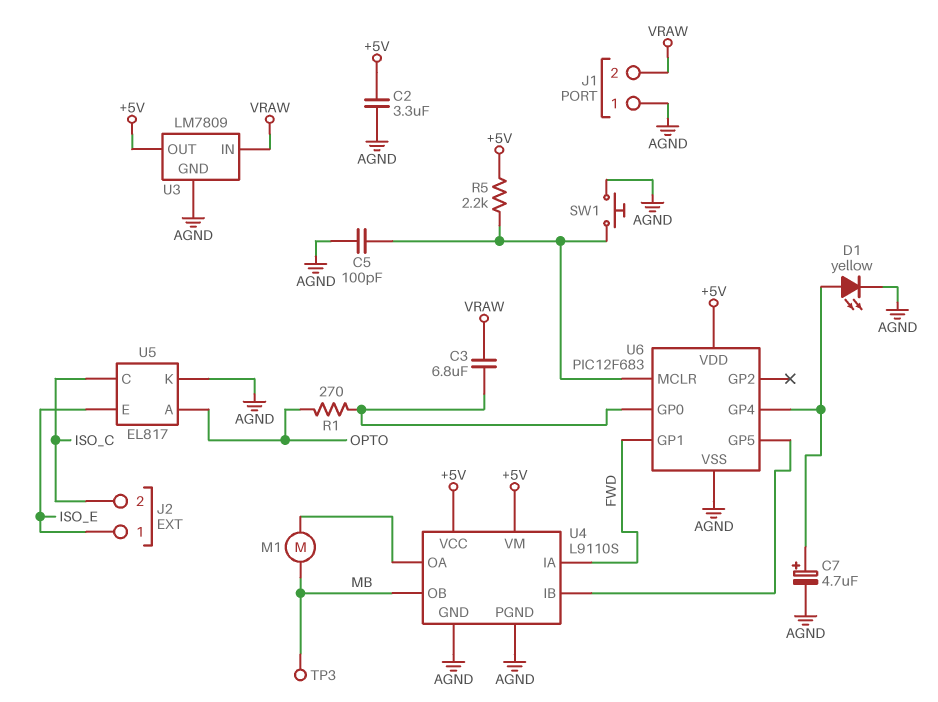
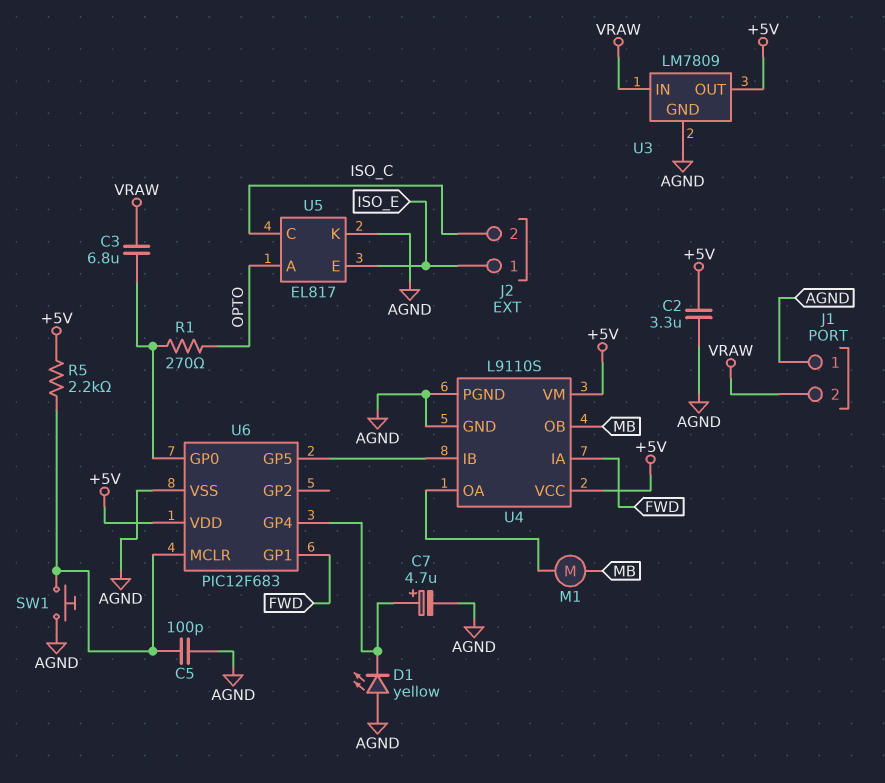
D1: LED yellow (A U6/GP4, K AGND) -> LED yellow (A AGND, K U6/GP4)
TP3: test point (MB) -> none

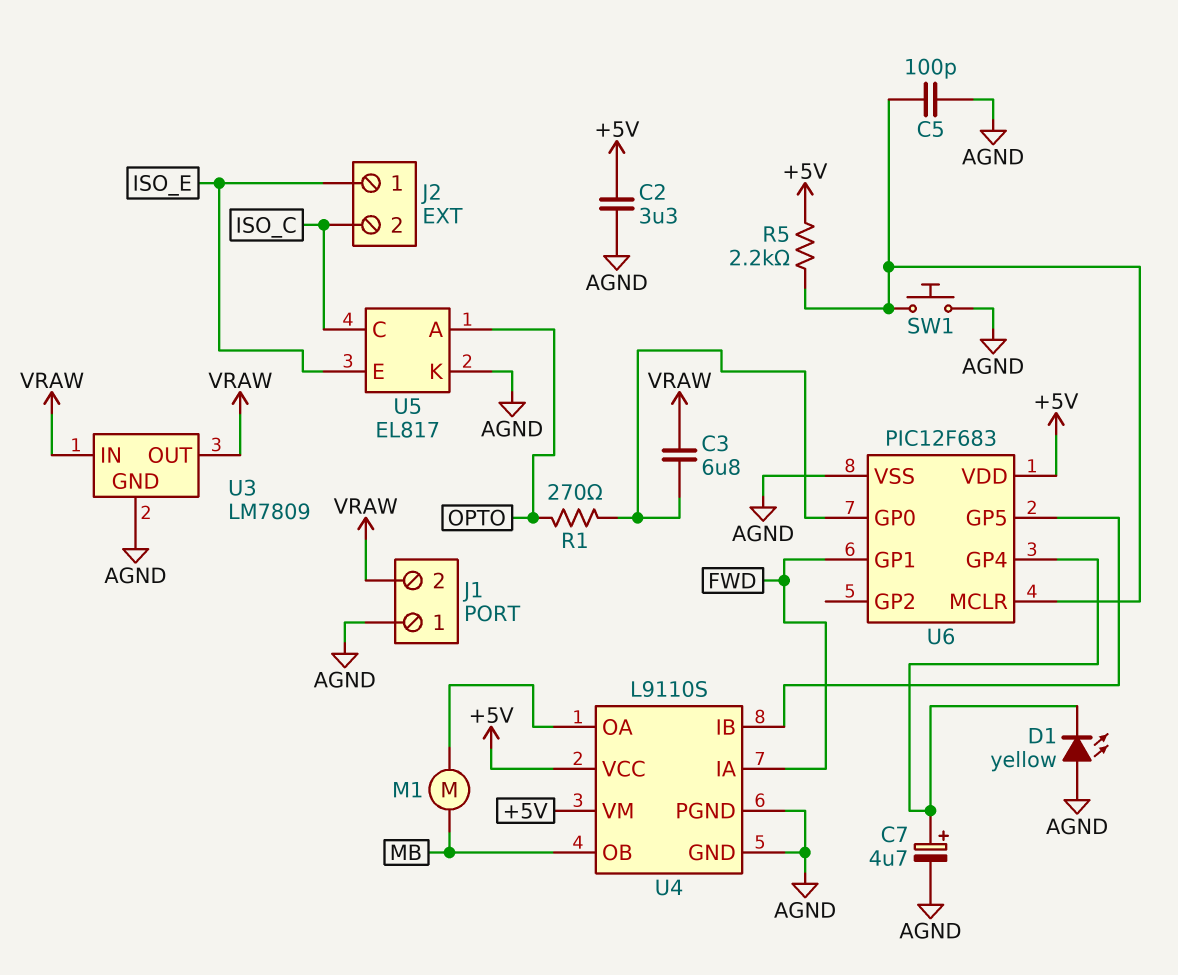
U3 pin OUT: +5V -> VRAW

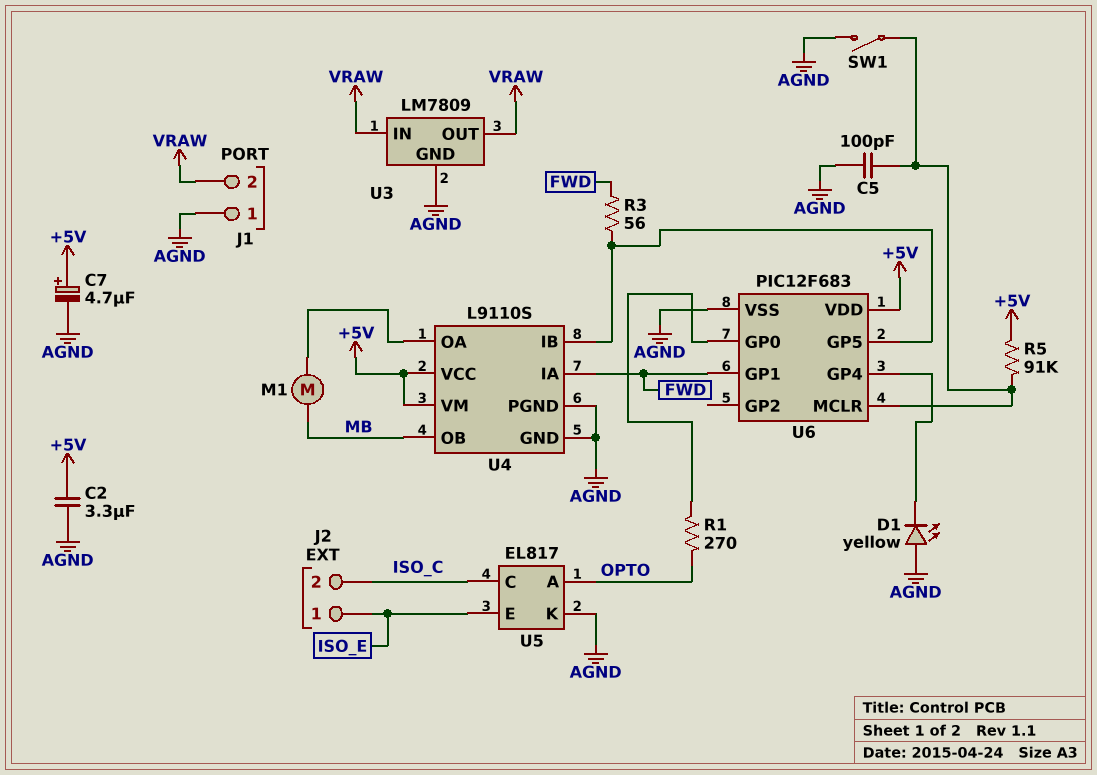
C3: 6.8uF (U6/GP0, VRAW) -> none
C7: 4.7uF (plus U6/GP4, minus AGND) -> 4.7uF (plus +5V, minus AGND)
R3: none -> 56 (FWD, U4/IB)
R5: 2.2k (+5V, U6/MCLR) -> 91k (+5V, U6/MCLR)
SW1: button (AGND, U6/MCLR) -> switch (AGND, U6/MCLR)

